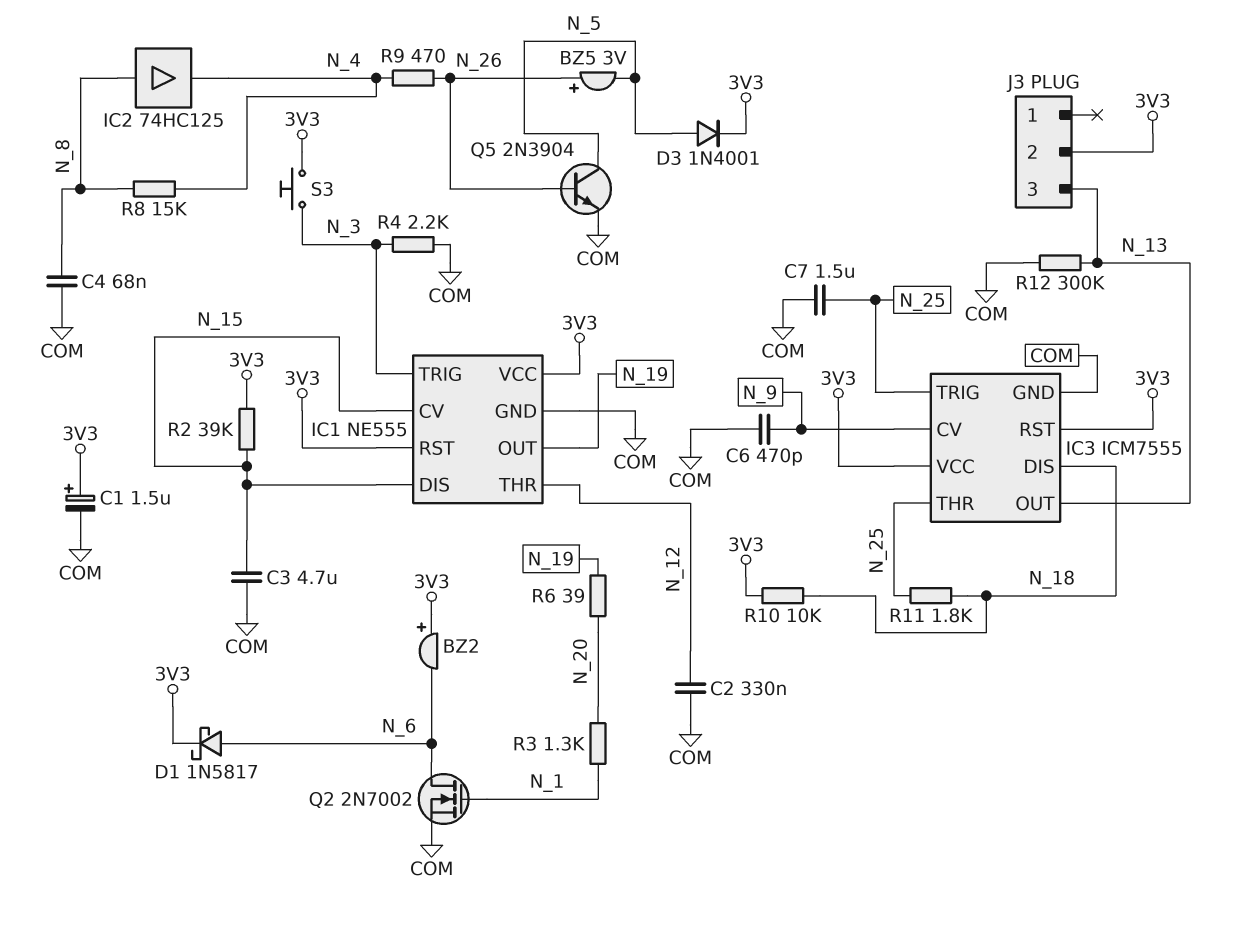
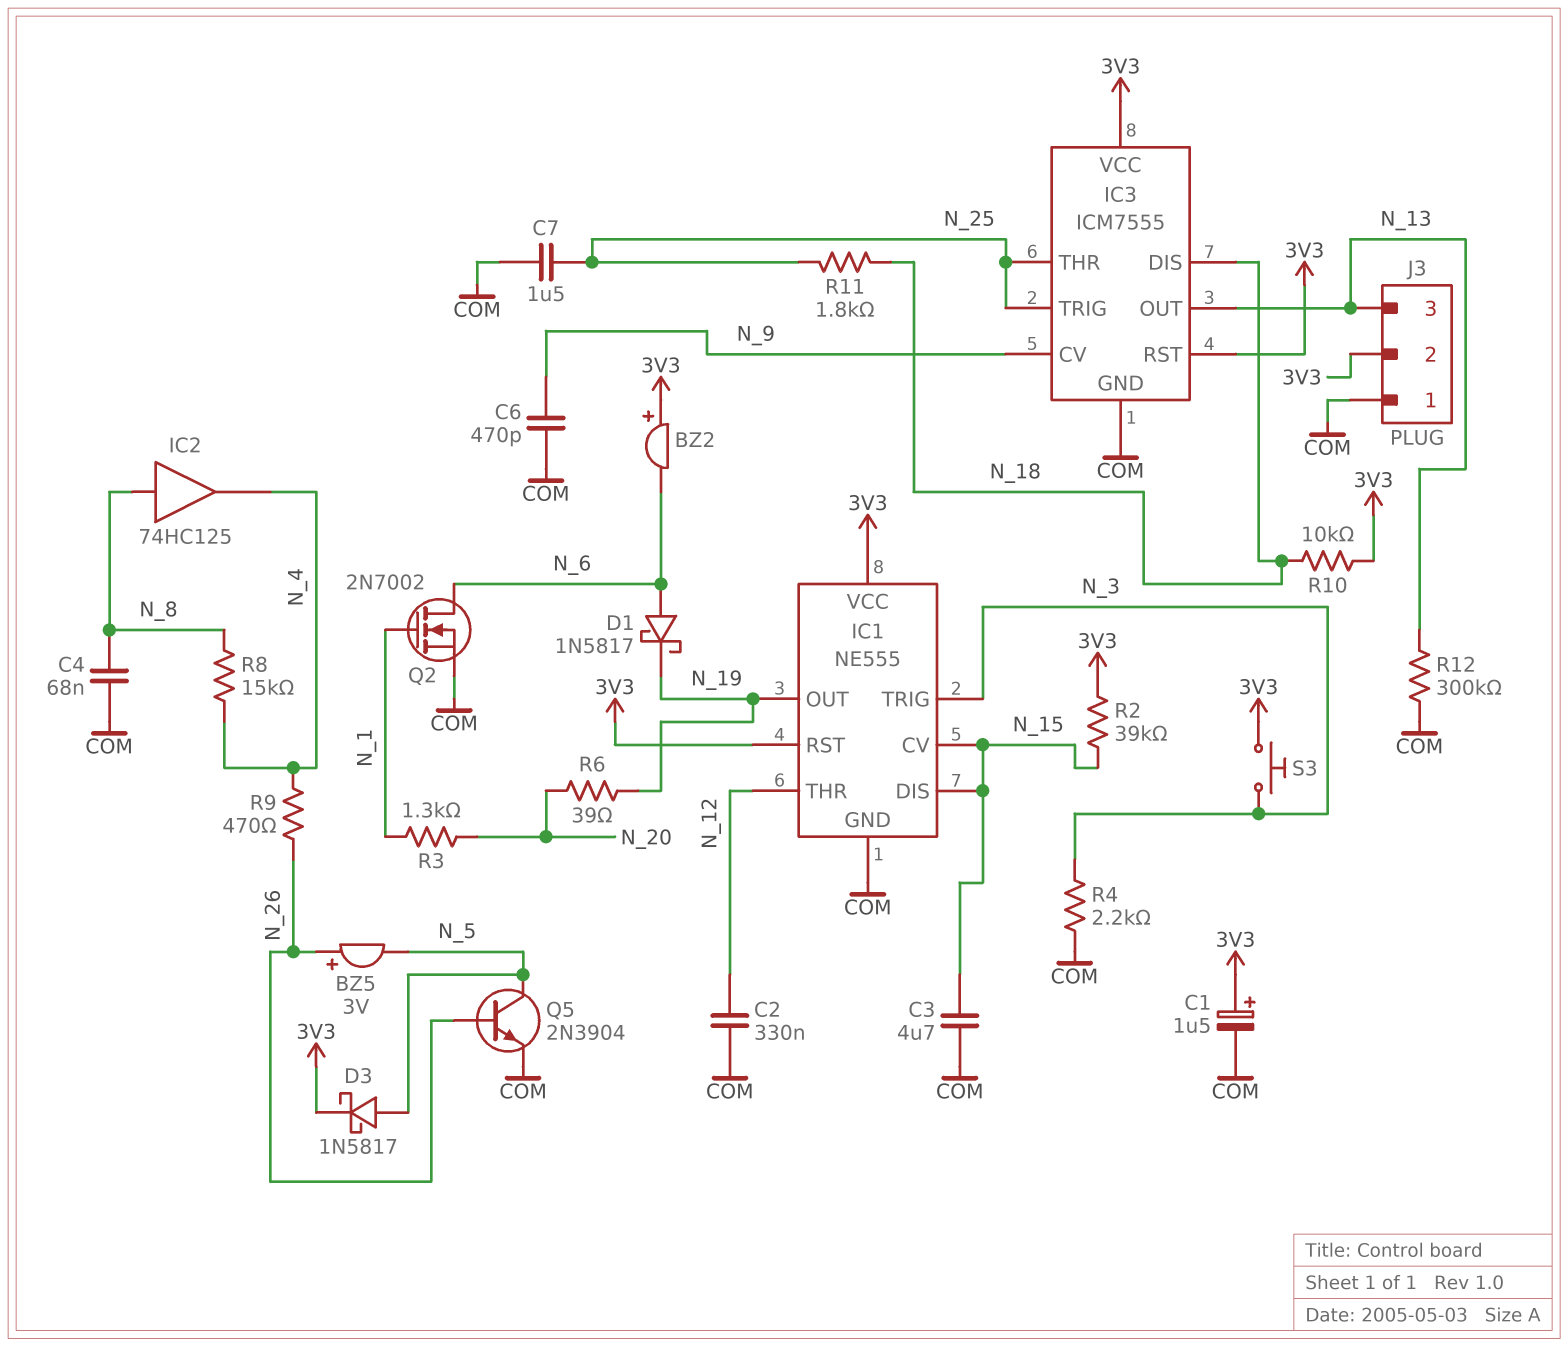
D1: schottky 1N5817 (A N_6, K 3V3) -> schottky 1N5817 (A N_6, K N_19)
D3: diode 1N4001 (A N_5, K 3V3) -> schottky 1N5817 (A N_5, K 3V3)
J3 pin 1: none -> COM

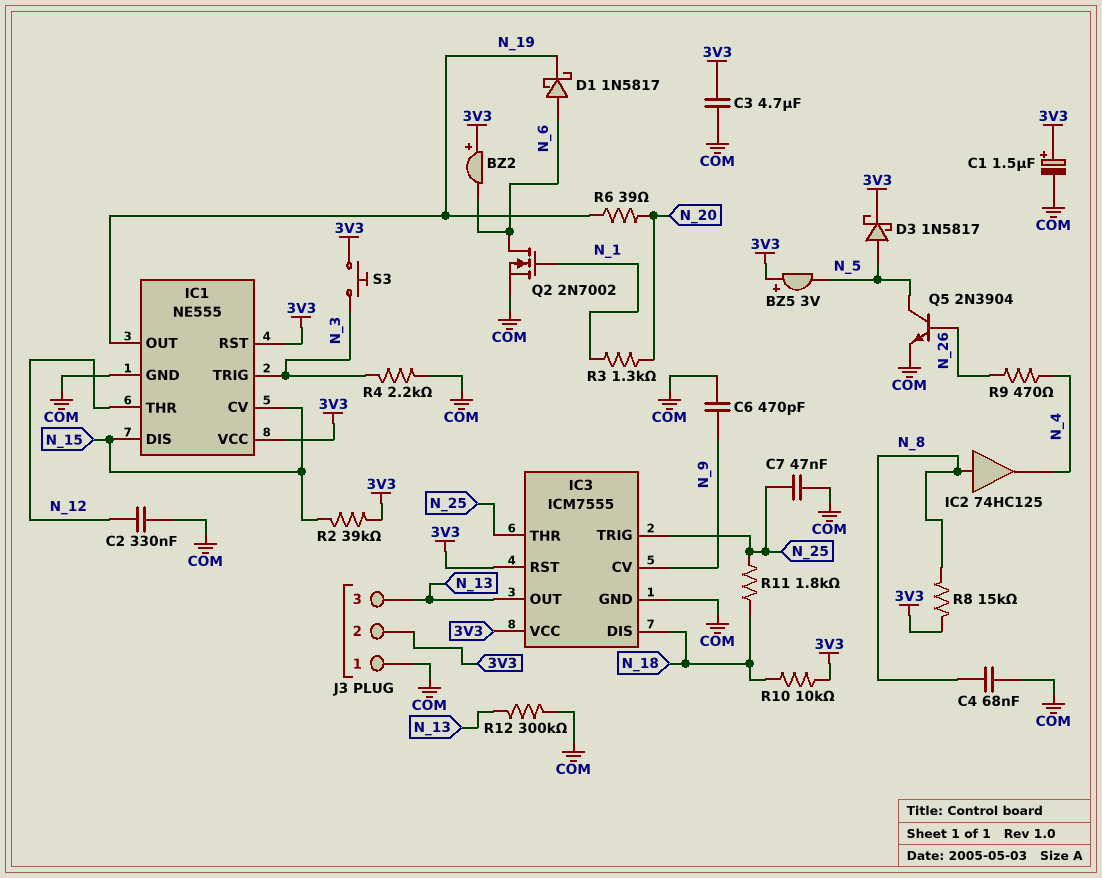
BZ5: buzzer 3V (plus N_26, minus N_5) -> buzzer 3V (plus 3V3, minus N_5)
C3: 4.7uF (COM, N_15) -> 4.7uF (3V3, COM)
C7: 1.5uF (COM, N_25) -> 47nF (COM, N_25)
R8: 15k (N_4, N_8) -> 15k (3V3, N_8)

